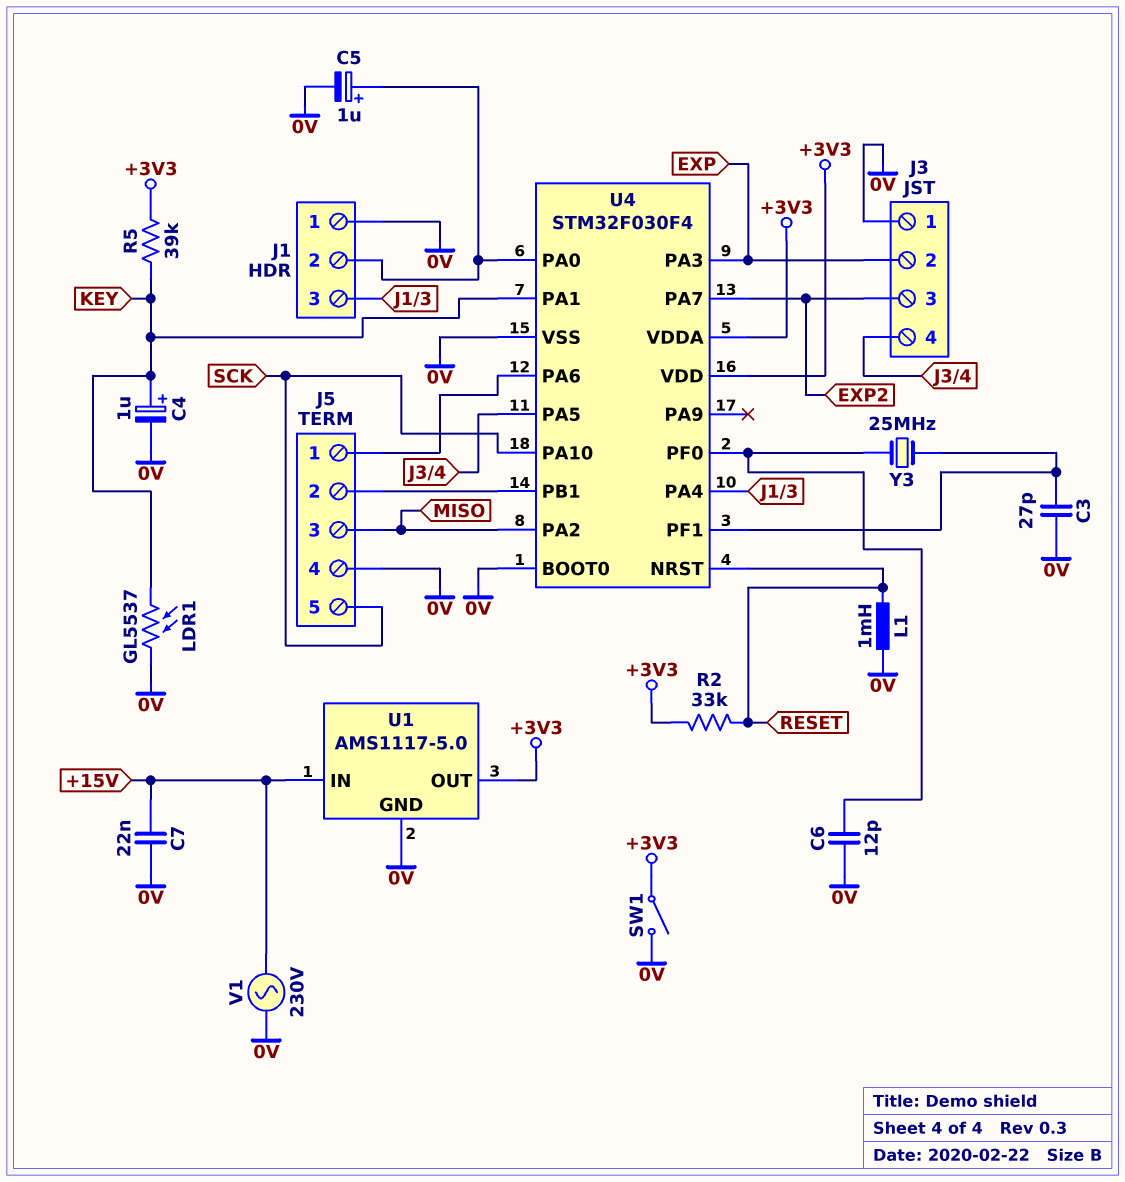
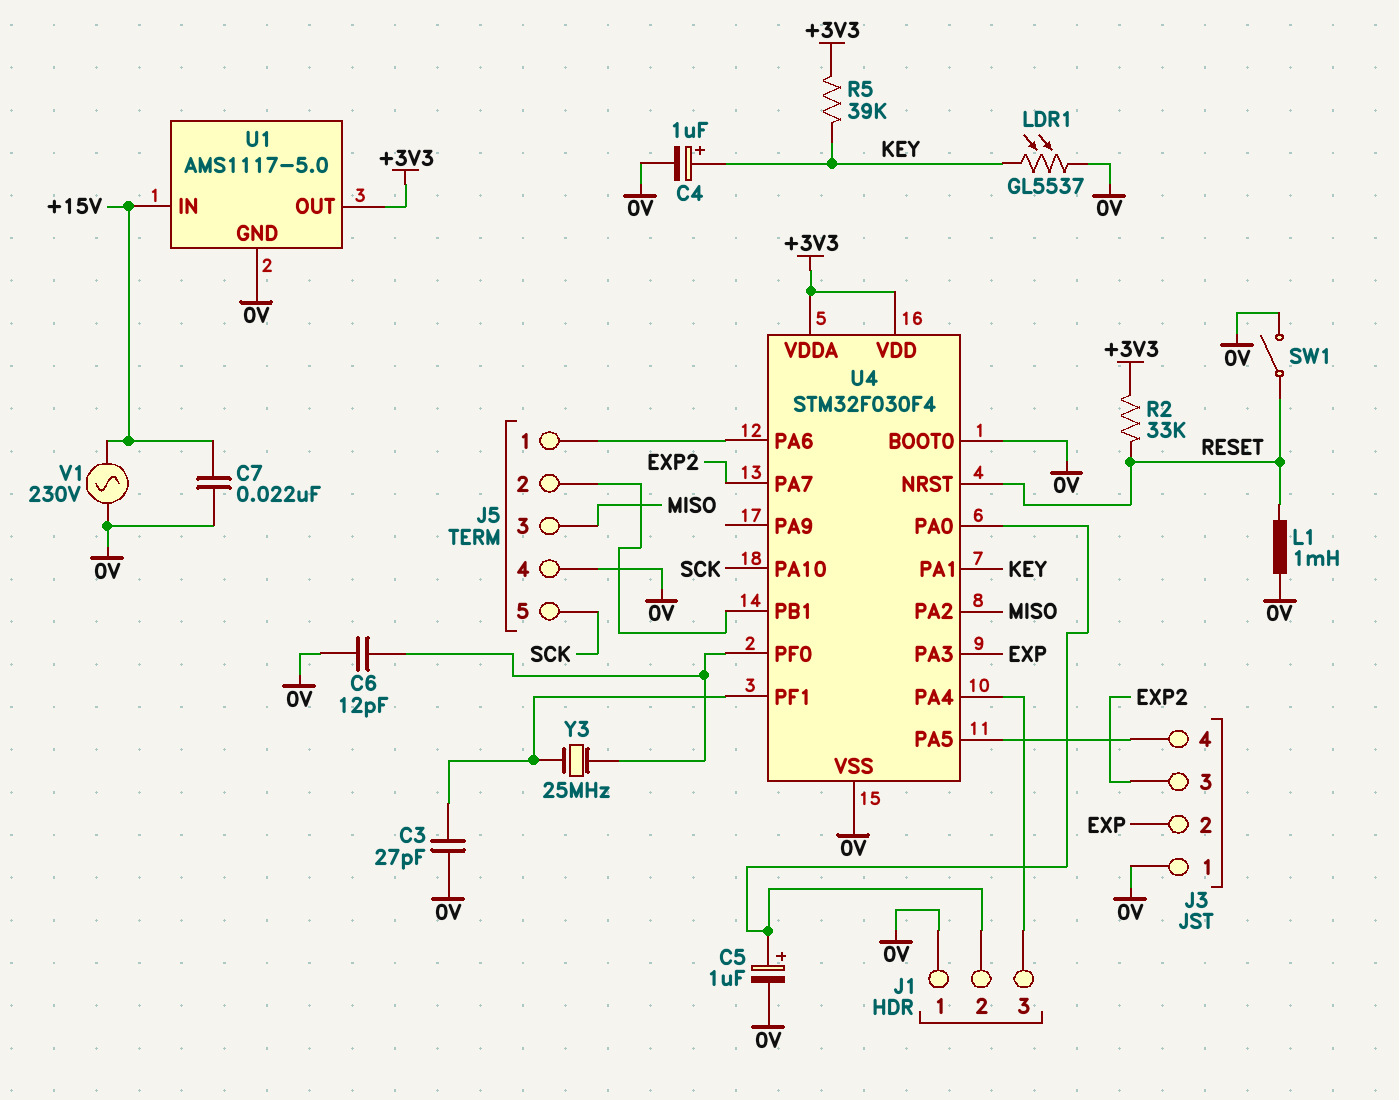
SW1: switch (+3V3, 0V) -> switch (0V, RESET)

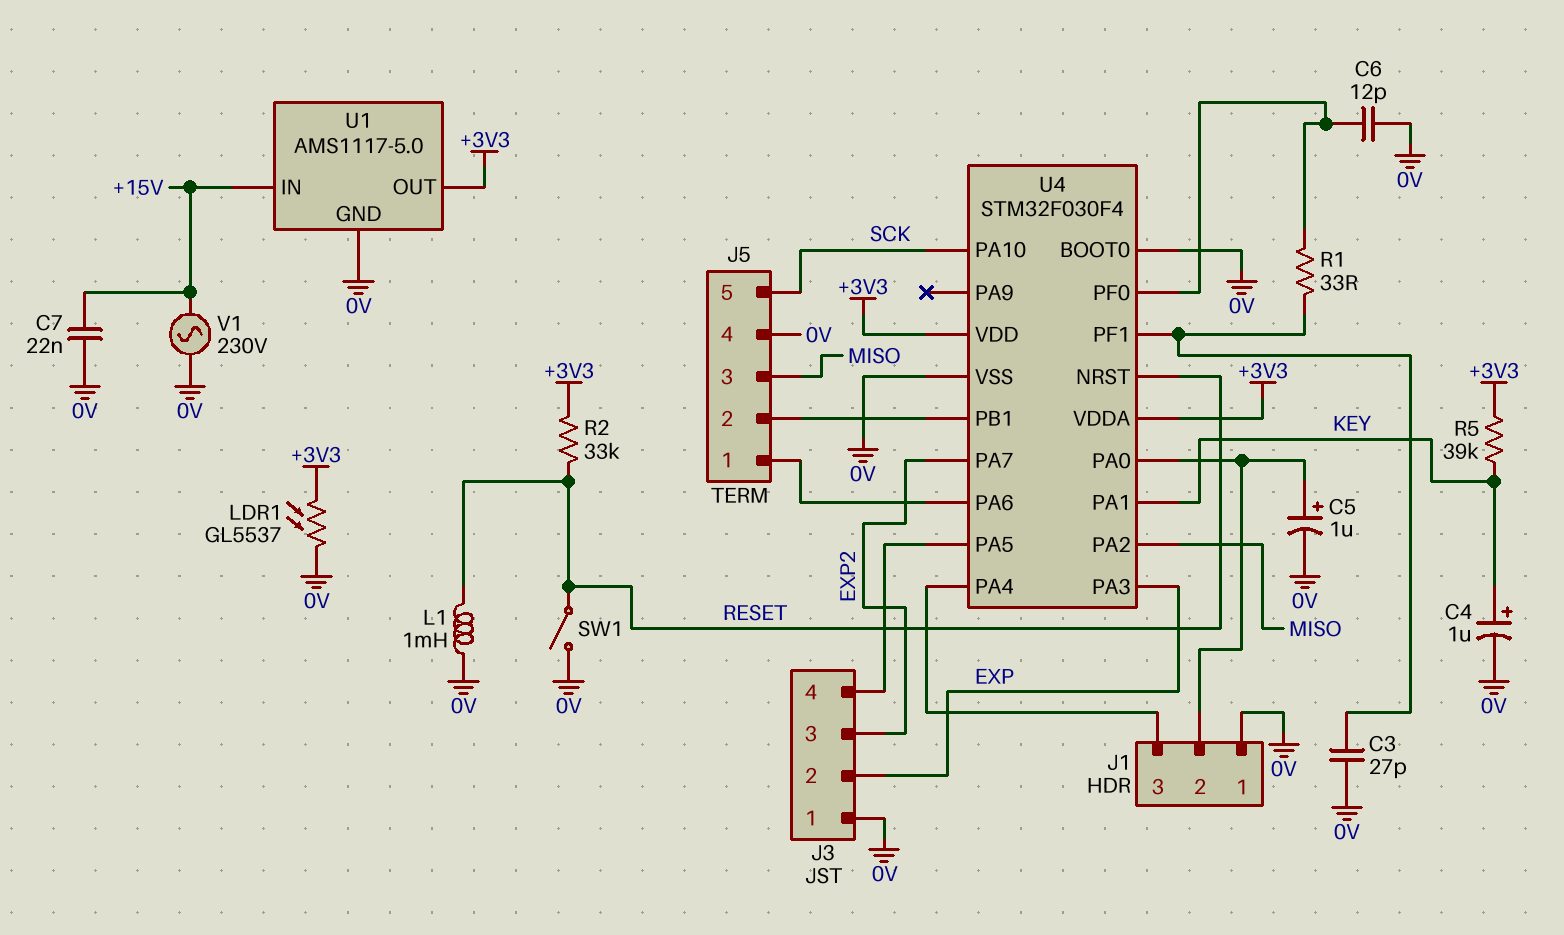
LDR1: GL5537 (0V, KEY) -> GL5537 (+3V3, 0V)
R1: none -> 33 (U4/PF0, U4/PF1)
Y3: 25MHz (U4/PF0, U4/PF1) -> none

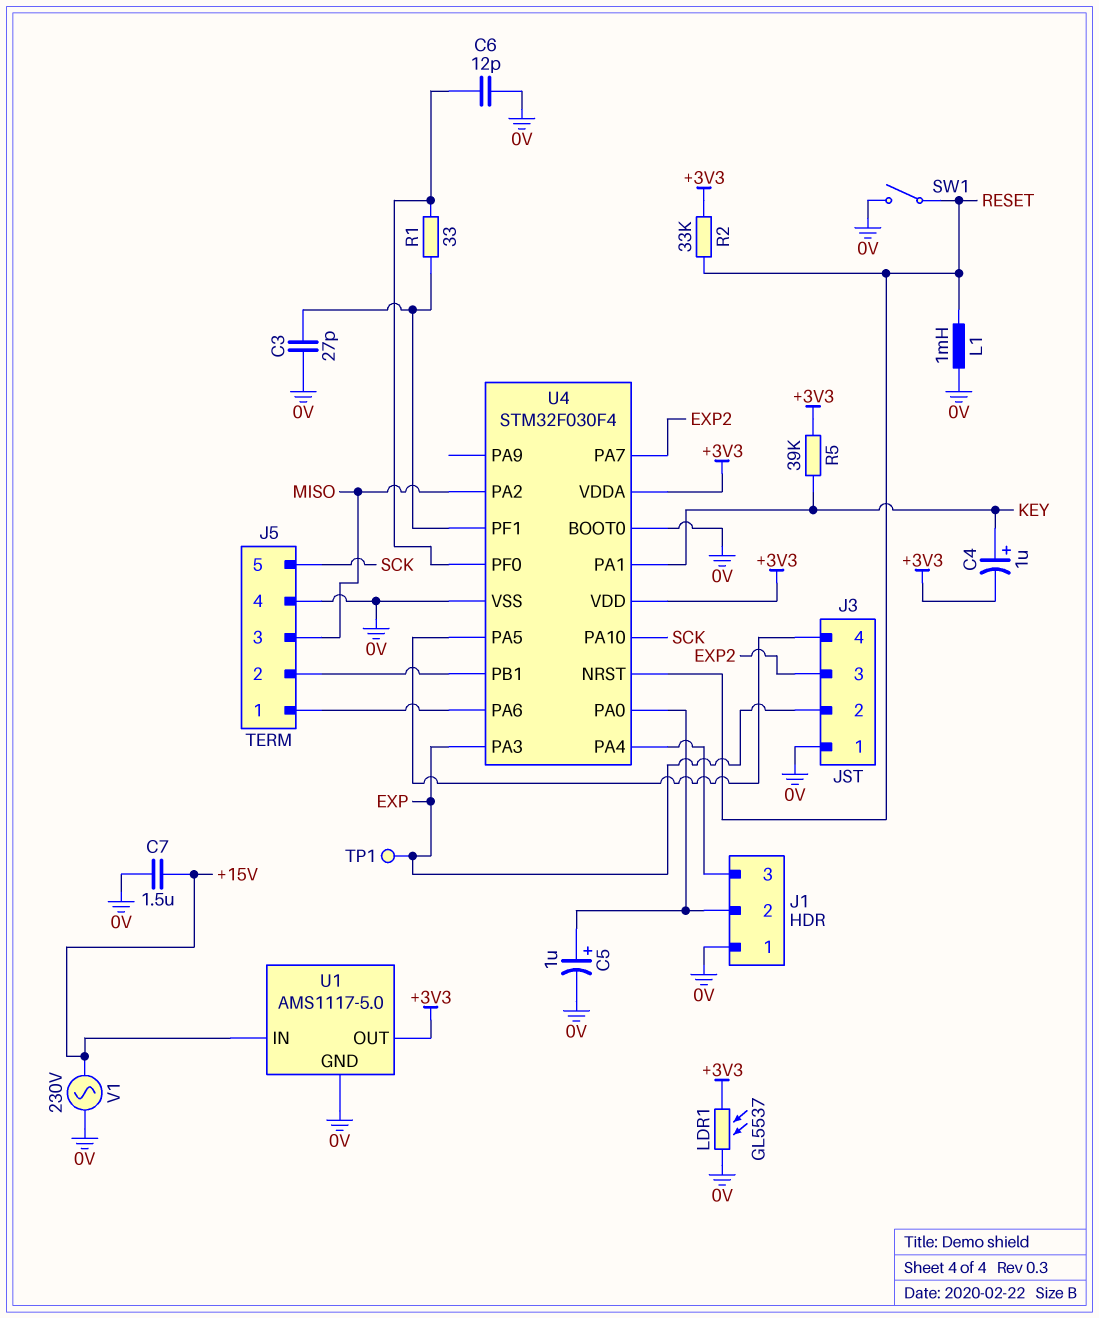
C4: 1uF (plus KEY, minus 0V) -> 1uF (plus KEY, minus +3V3)
C7: 22nF (+15V, 0V) -> 1.5uF (+15V, 0V)
TP1: none -> test point (EXP)

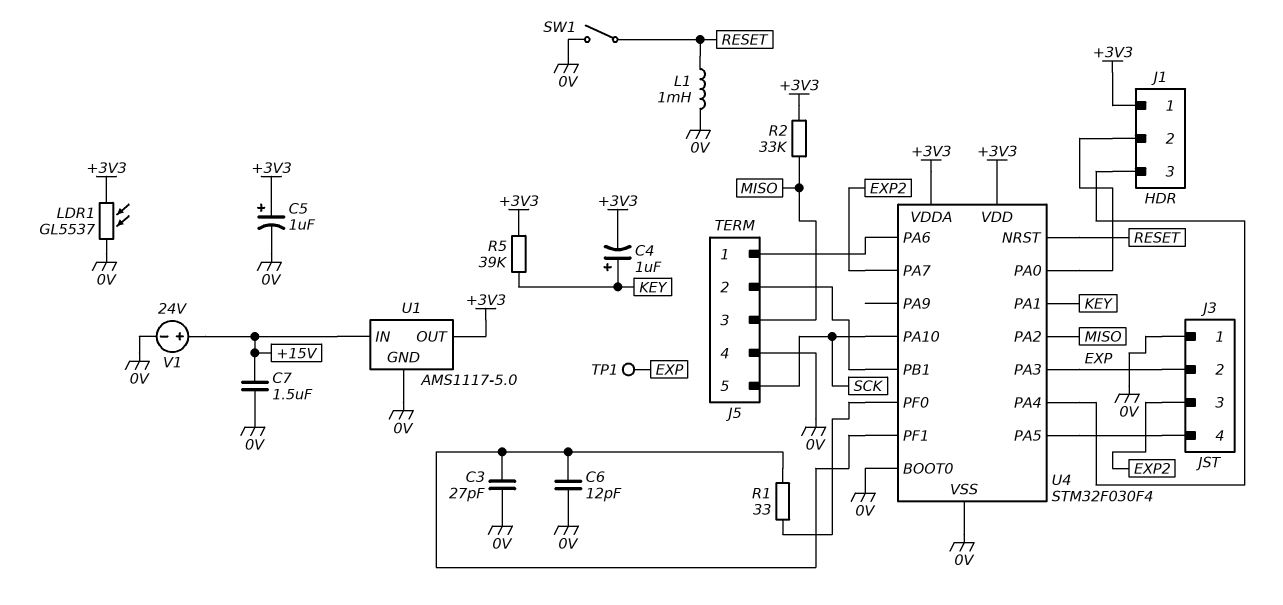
C5: 1uF (plus J1/2, minus 0V) -> 1uF (plus +3V3, minus 0V)
C6: 12pF (0V, U4/PF0) -> 12pF (0V, U4/PF1)
J1 pin 1: 0V -> +3V3
R2: 33k (+3V3, RESET) -> 33k (+3V3, MISO)
V1: AC 230V (+15V, 0V) -> 24V (plus +15V, minus 0V)

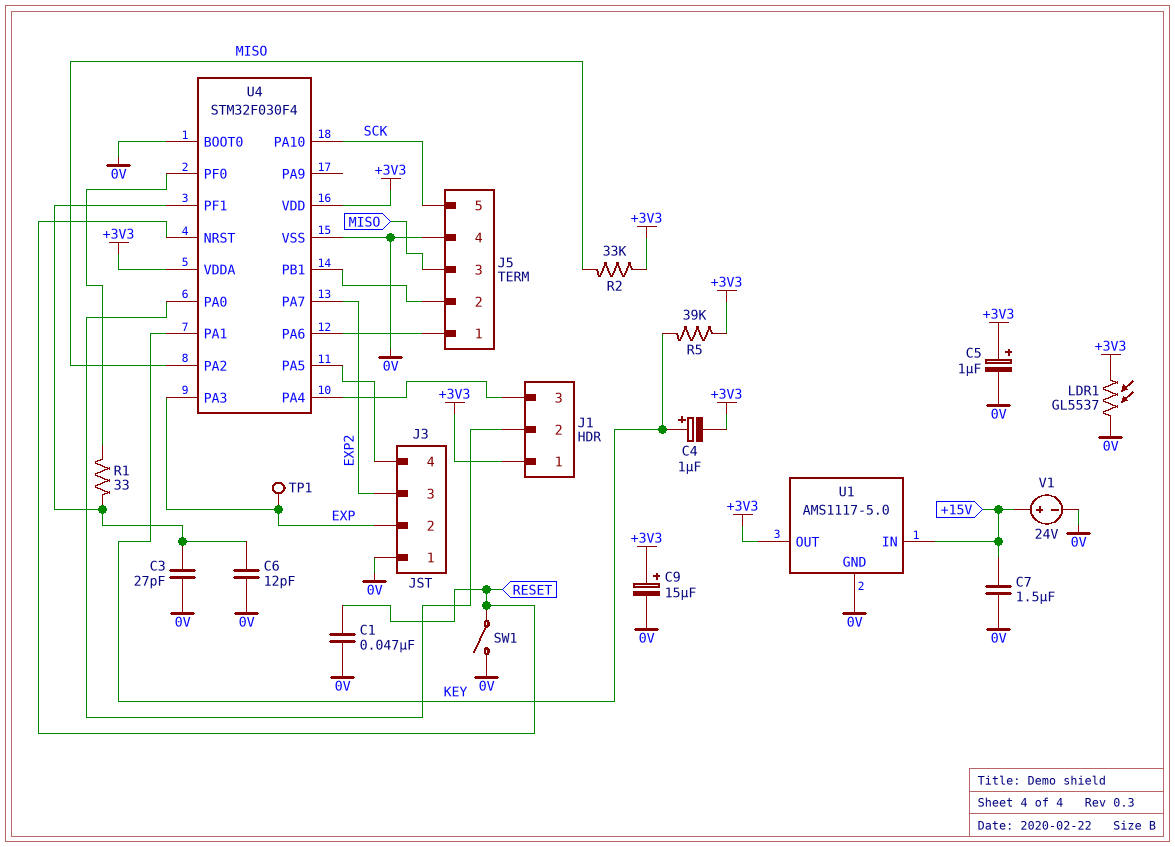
C1: none -> 47nF (0V, RESET)
C9: none -> 15uF (plus +3V3, minus 0V)
L1: 1mH (0V, RESET) -> none

